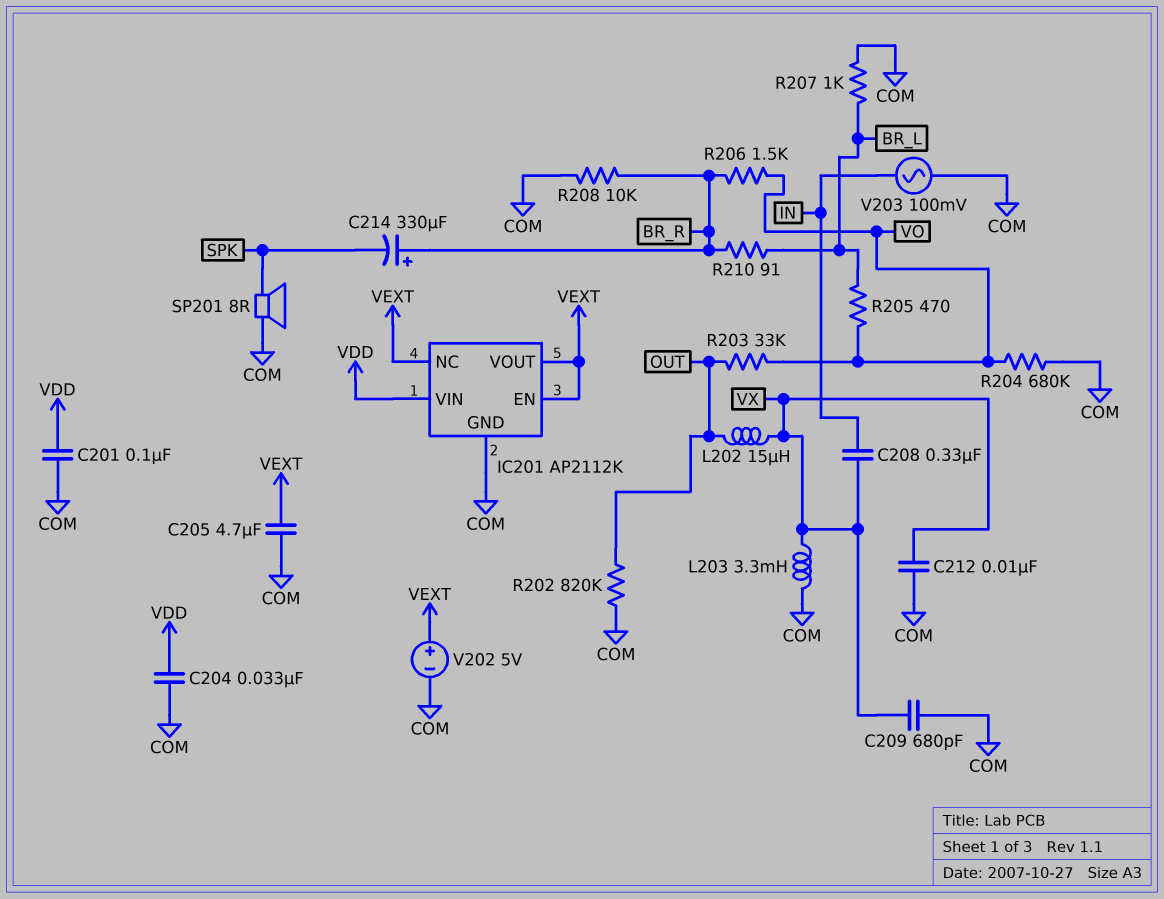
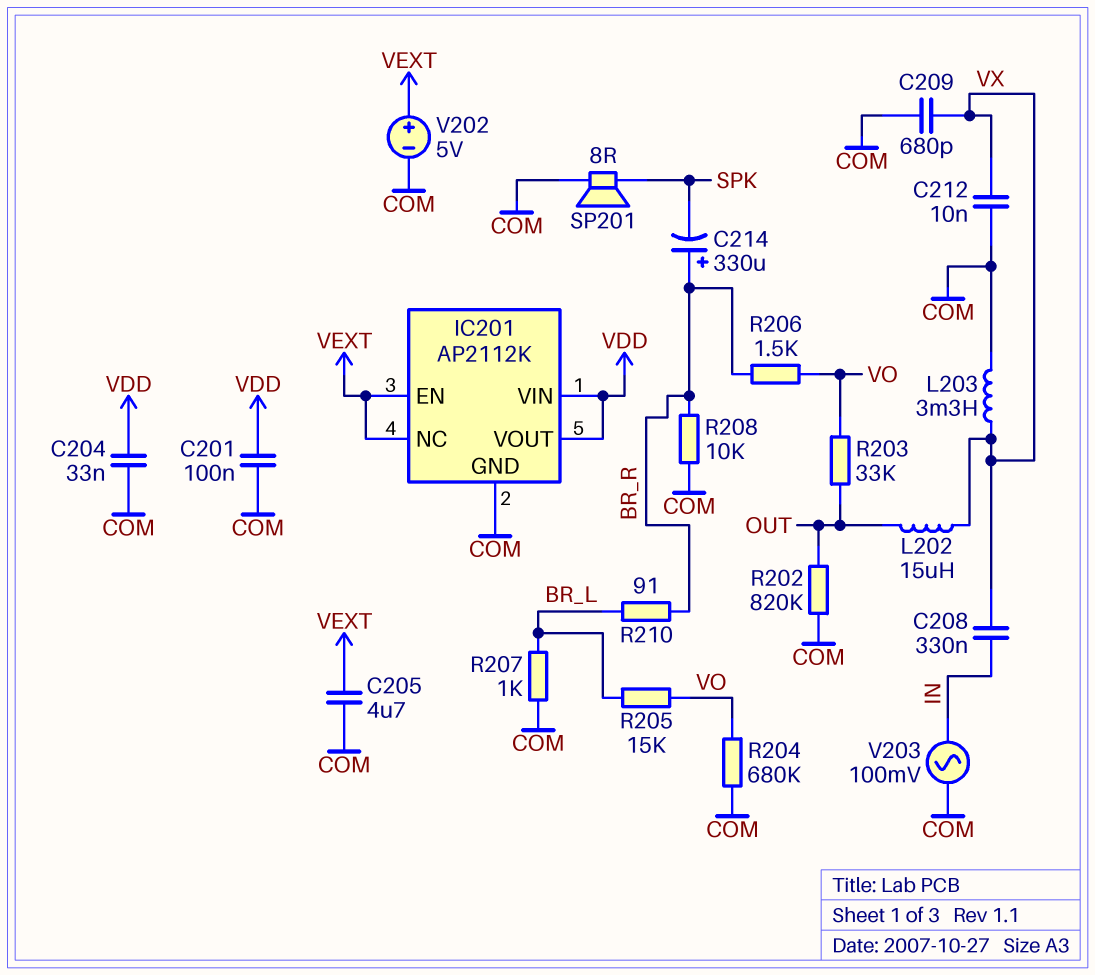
IC201 pin VOUT: VEXT -> VDD
R205: 470 (BR_L, VO) -> 15k (BR_L, VO)

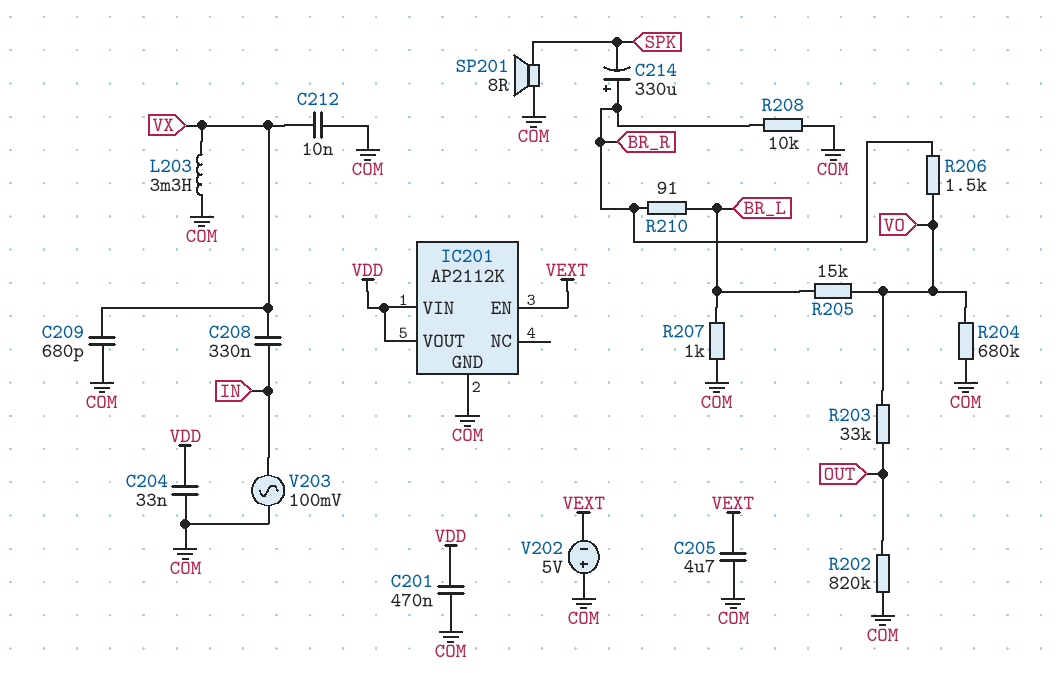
C201: 100nF (COM, VDD) -> 470nF (COM, VDD)
IC201 pin NC: VEXT -> none
L202: 15uH (OUT, VX) -> none
V202: 5V (plus VEXT, minus COM) -> 5V (plus COM, minus VEXT)

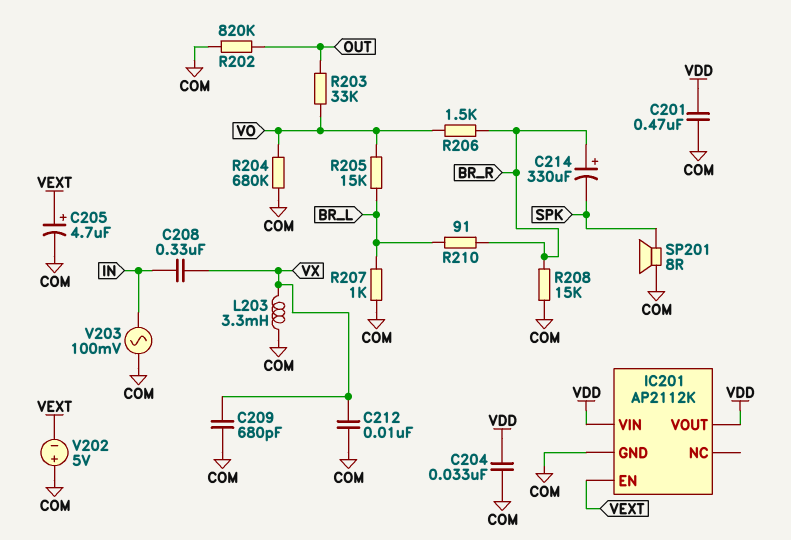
C205: 4.7uF (COM, VEXT) -> 4.7uF (plus VEXT, minus COM)
R208: 10k (BR_R, COM) -> 15k (BR_R, COM)

